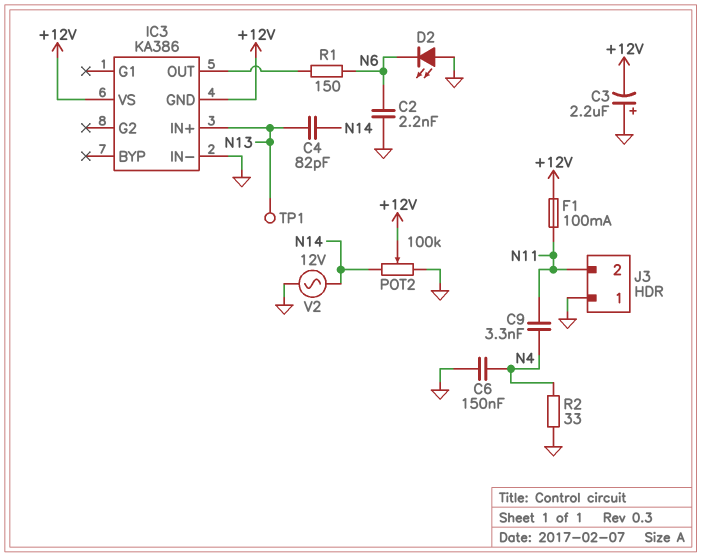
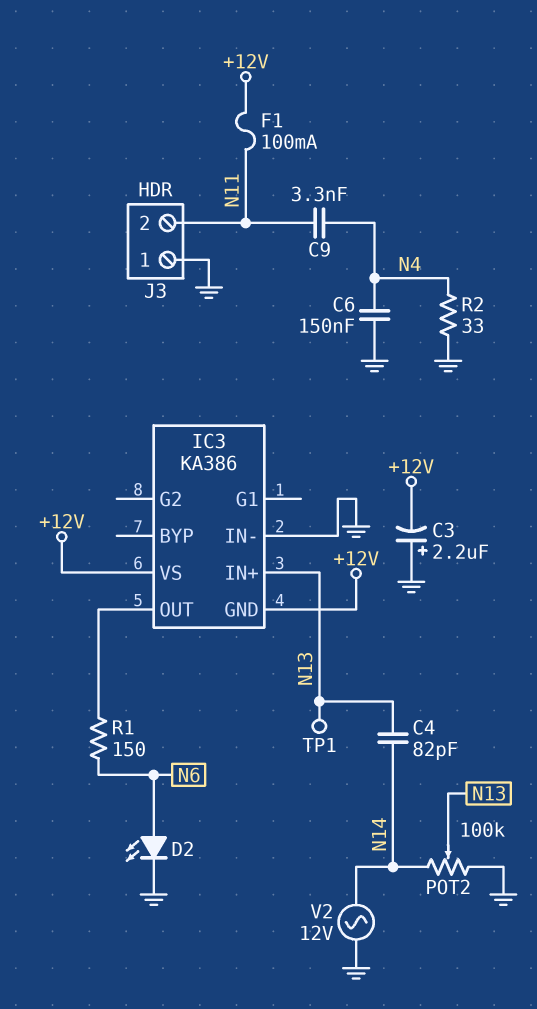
C2: 2.2nF (GND, N6) -> none
D2: LED (A GND, K N6) -> LED (A N6, K GND)
POT2: 100k (GND, N14, wiper +12V) -> 100k (GND, N14, wiper N13)

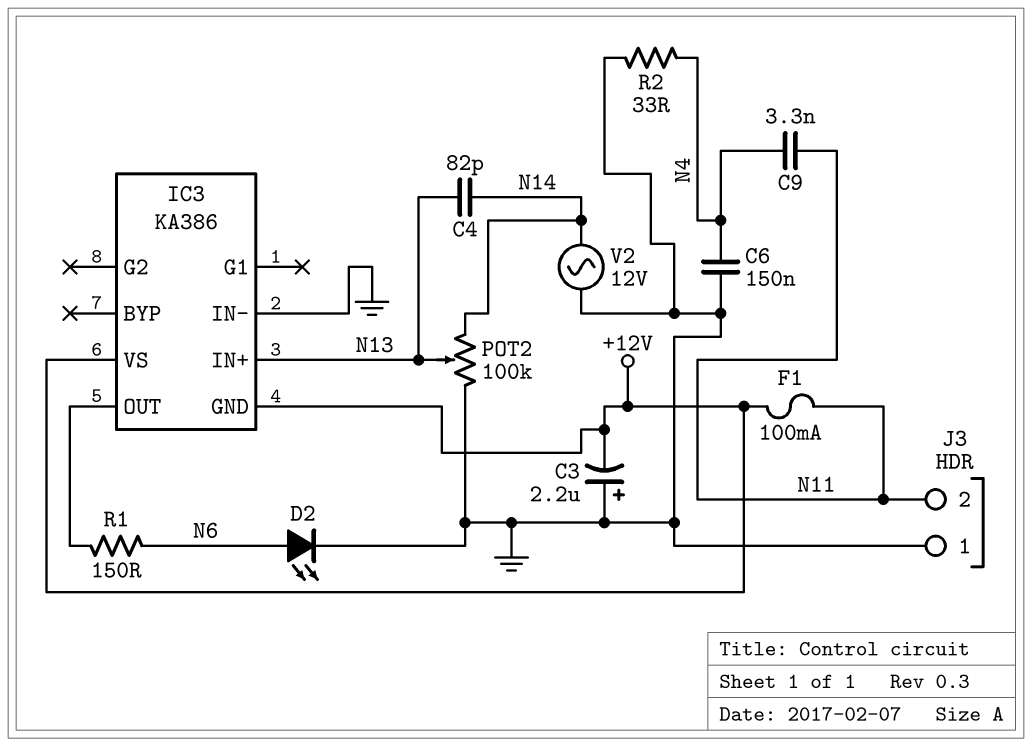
TP1: test point (N13) -> none

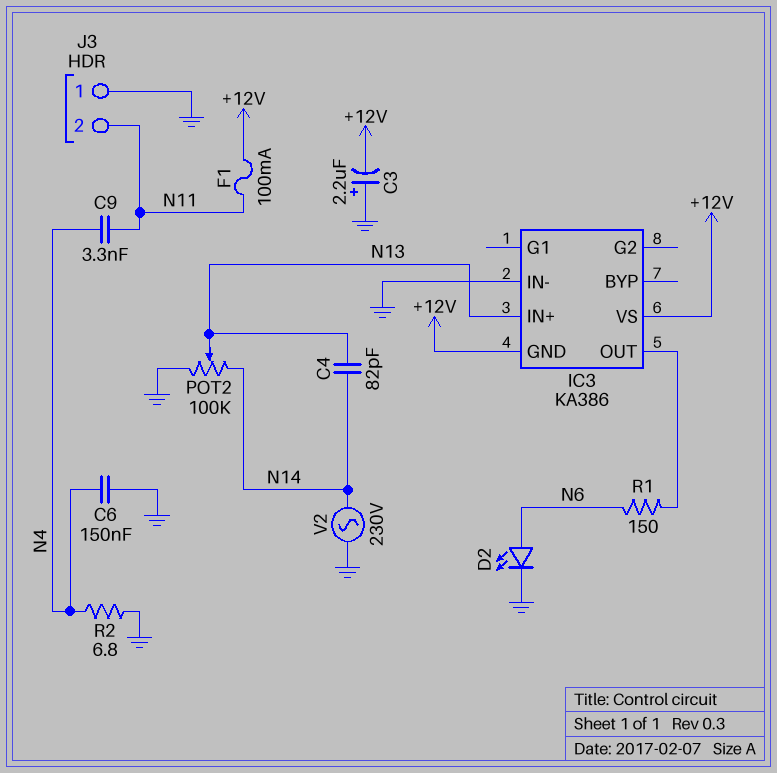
R2: 33 (GND, N4) -> 6.8 (GND, N4)
V2: AC 12V (GND, N14) -> AC 230V (GND, N14)

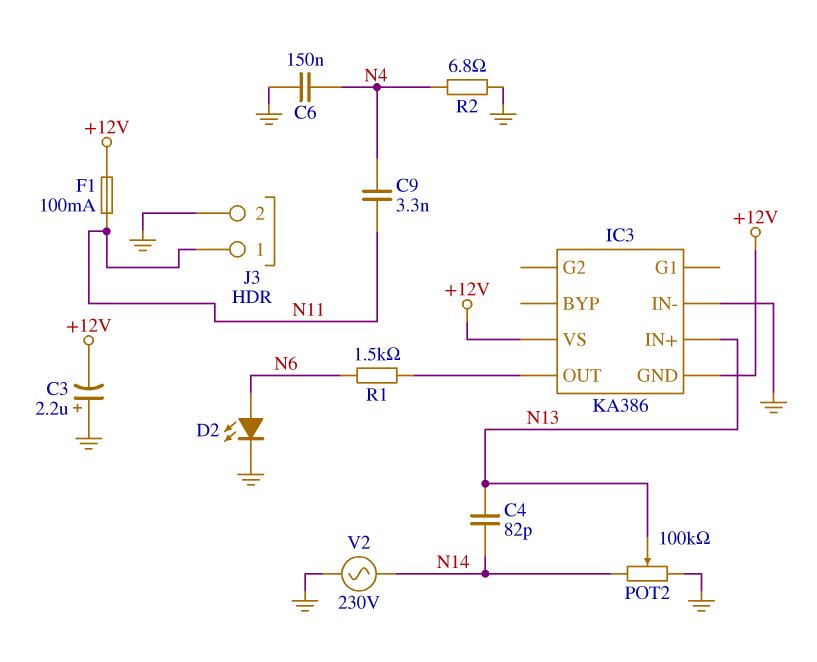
J3 pin 1: GND -> N11
J3 pin 2: N11 -> GND
R1: 150 (IC3/OUT, N6) -> 1.5k (IC3/OUT, N6)

